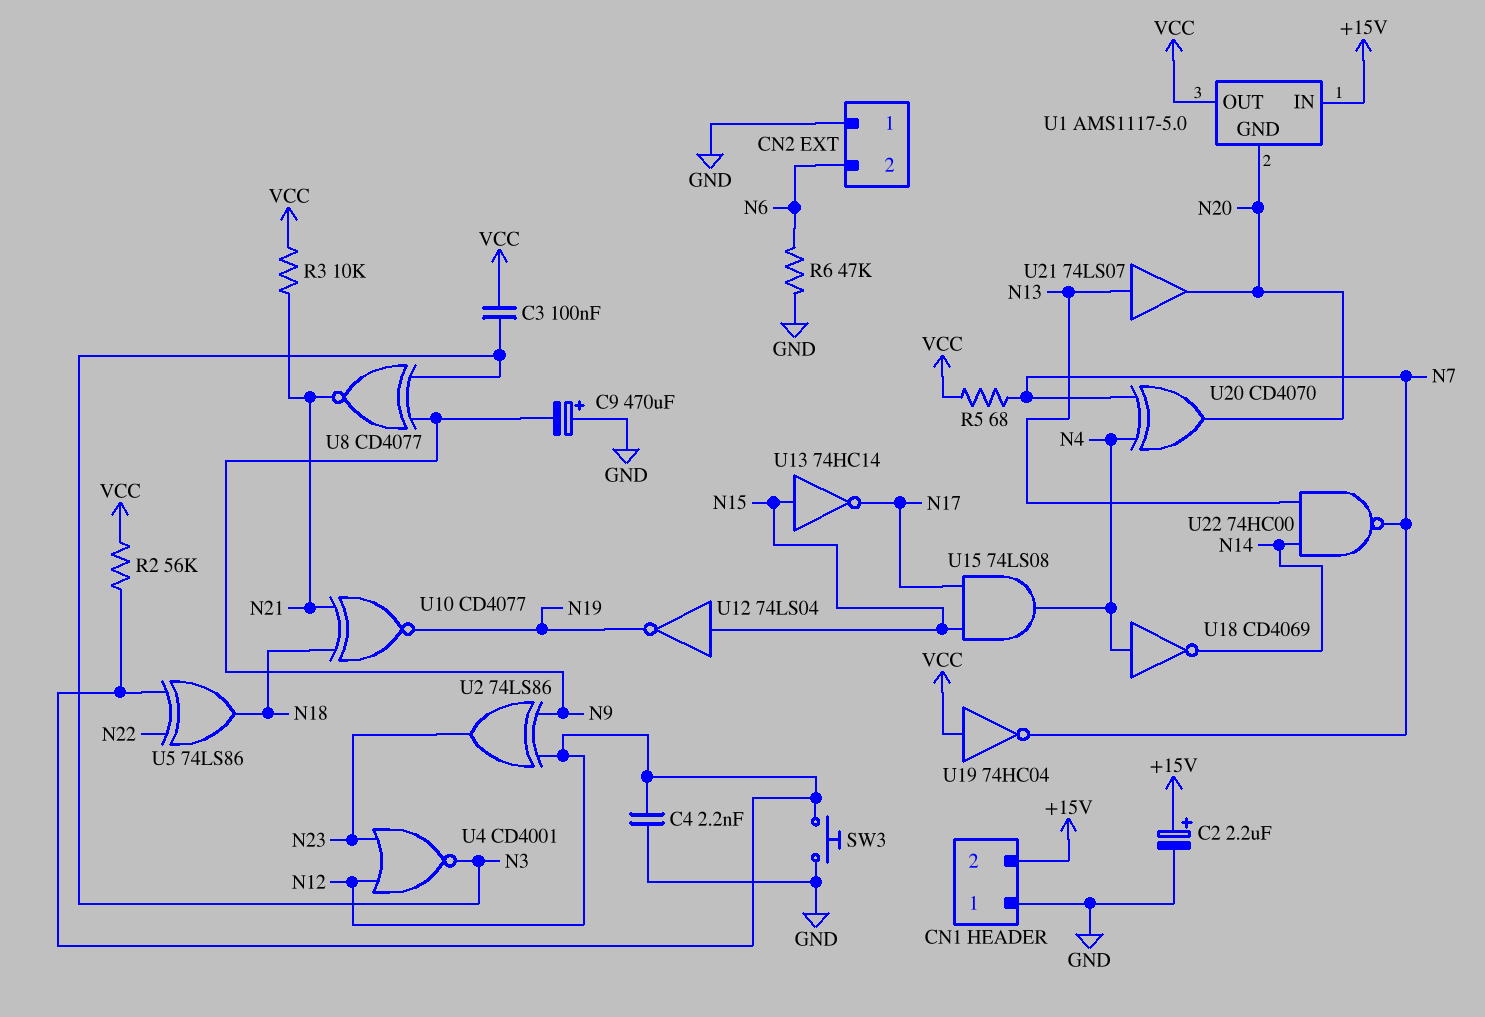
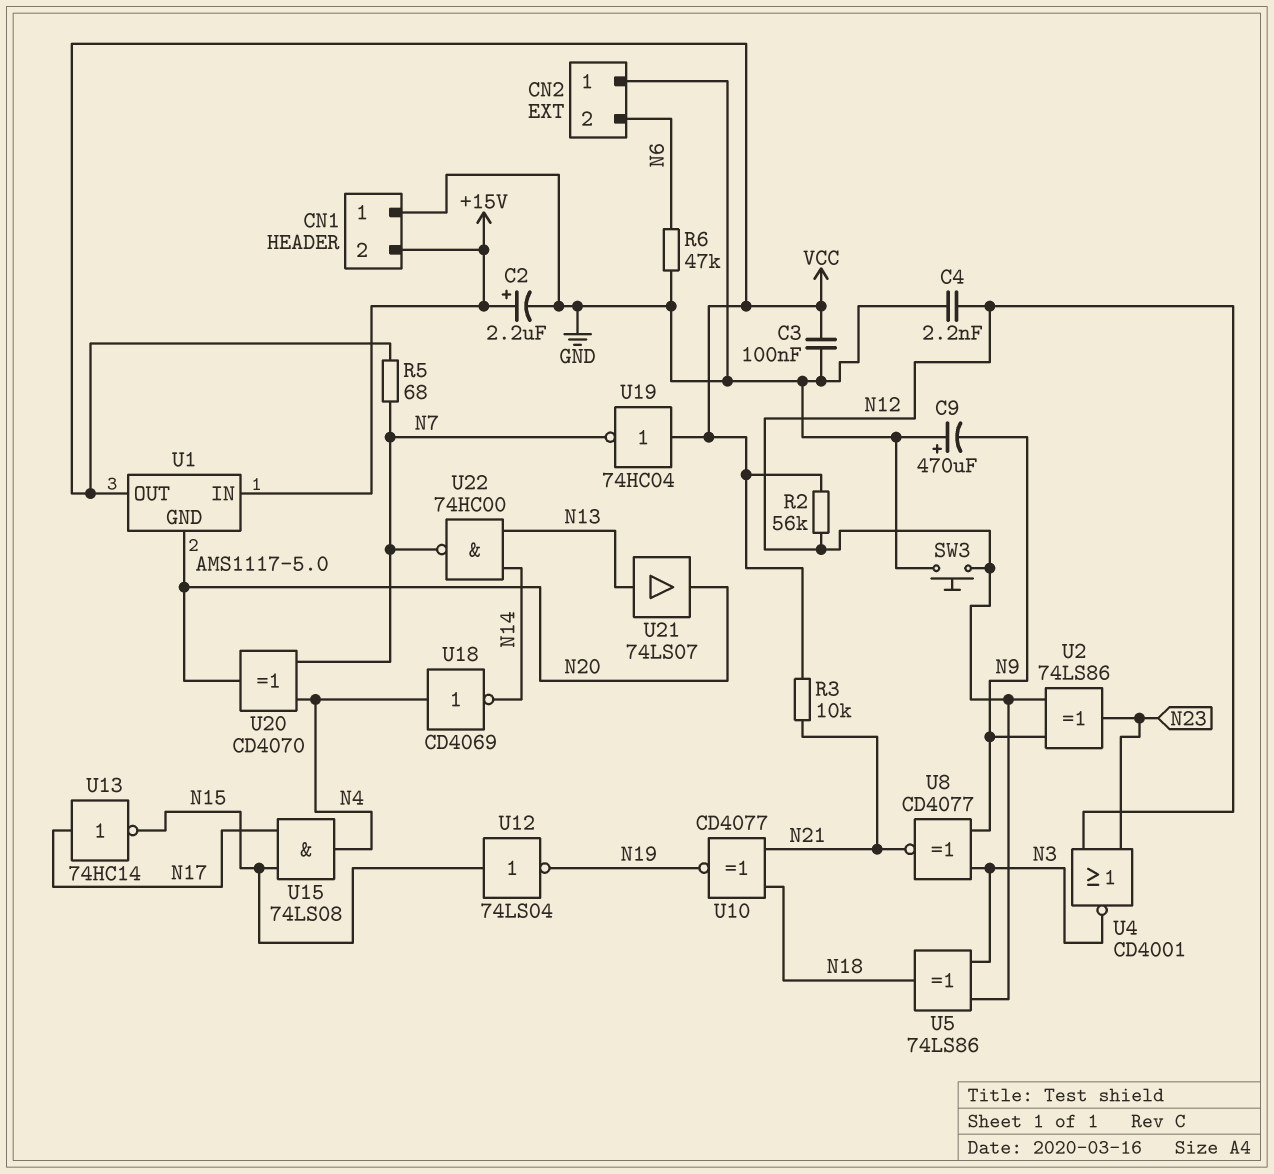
C3: 100nF (N3, VCC) -> 100nF (GND, VCC)
U5: XOR 74LS86 (in N12, in N22, out N18) -> XOR 74LS86 (in N3, in N12, out N18)
U13: NOT 74HC14 (in N15, out N17) -> NOT 74HC14 (in N17, out N15)

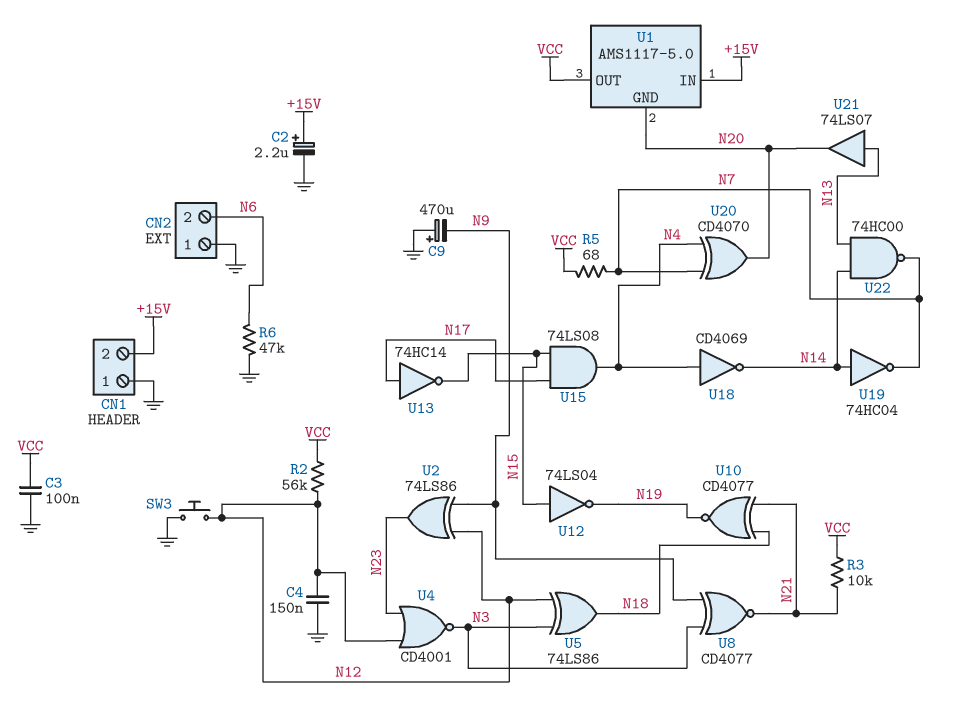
C4: 2.2nF (GND, N12) -> 150nF (GND, N12)
U19: NOT 74HC04 (in VCC, out N7) -> NOT 74HC04 (in N14, out N7)

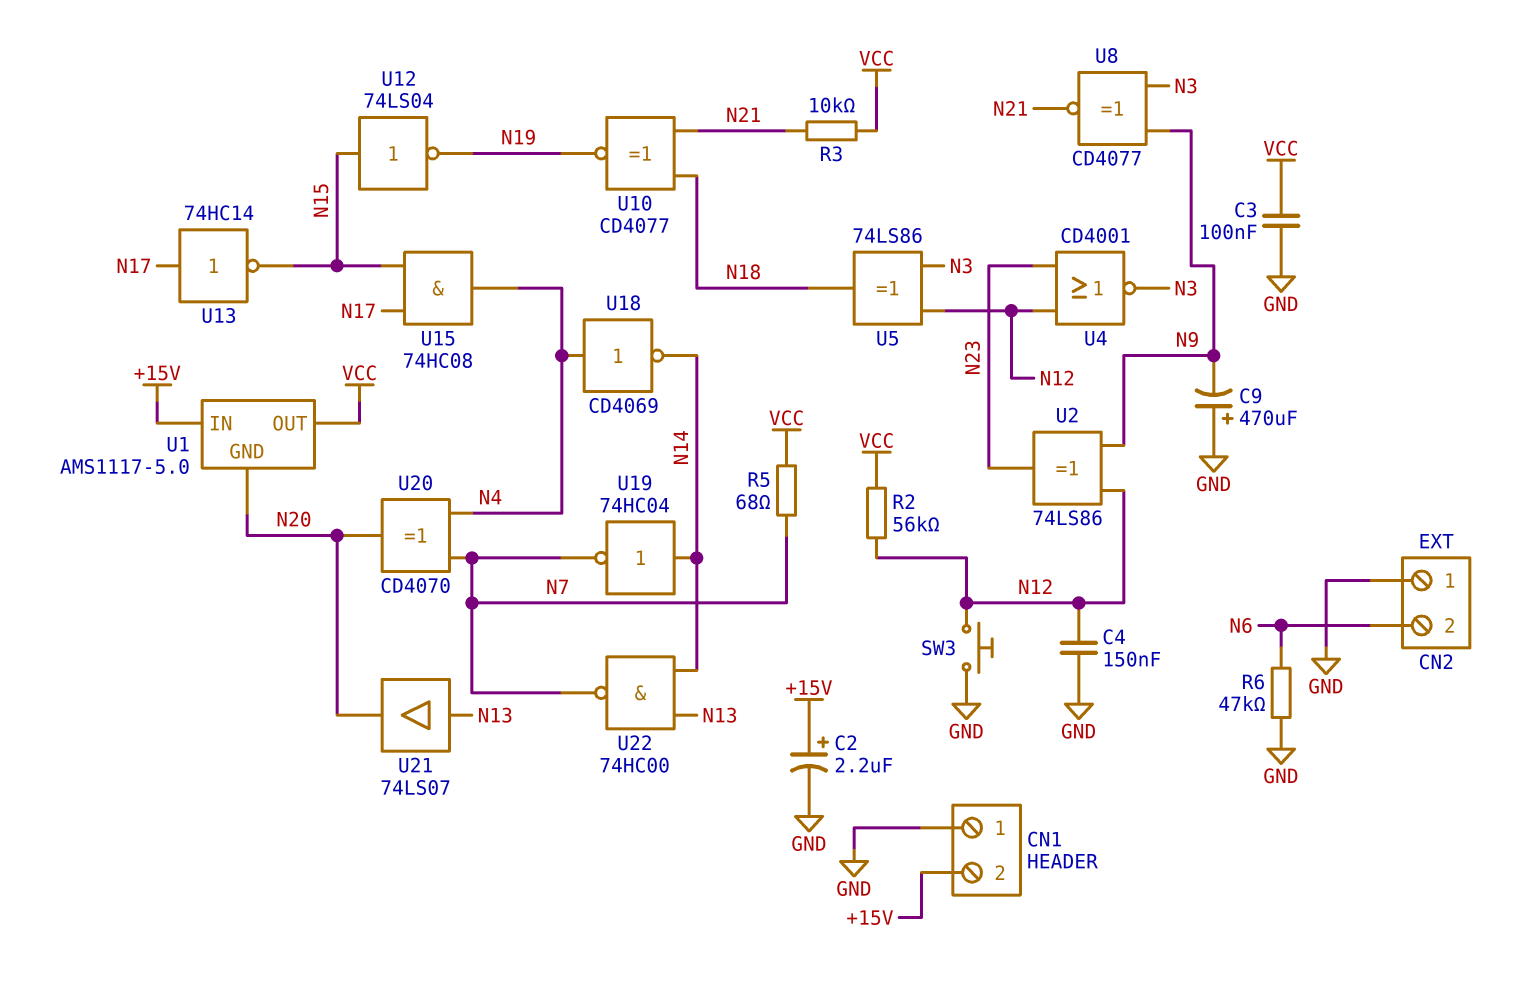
U15: AND 74LS08 (in N15, in N17, out N4) -> AND 74HC08 (in N15, in N17, out N4)

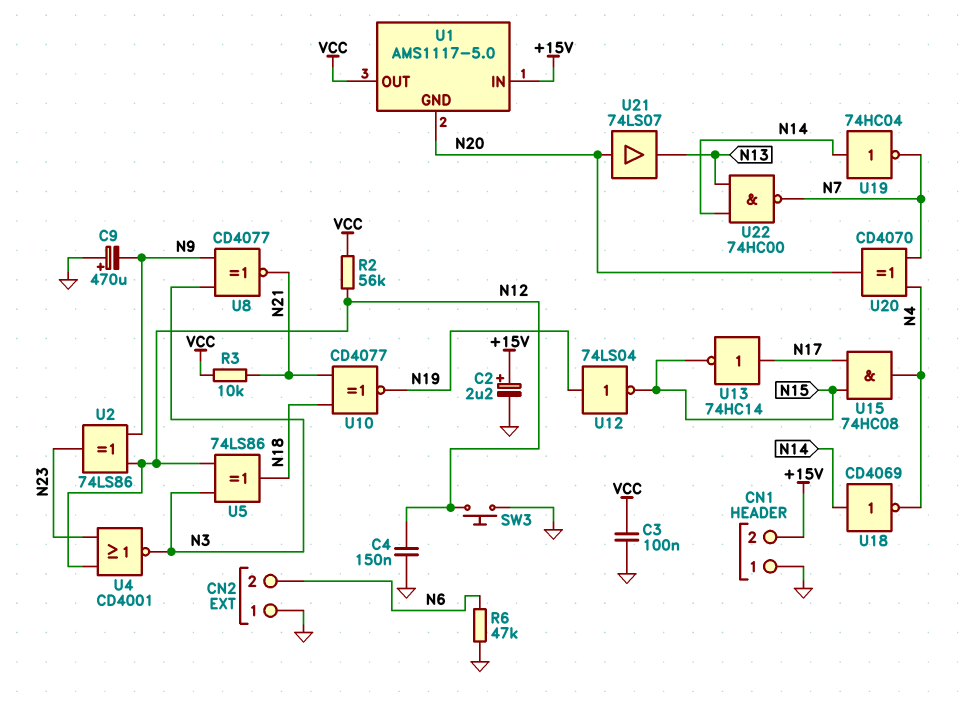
R5: 68 (N7, VCC) -> none
U12: NOT 74LS04 (in N15, out N19) -> NOT 74LS04 (in N19, out N15)
U18: NOT CD4069 (in N4, out N14) -> NOT CD4069 (in N14, out N4)
U21: buffer 74LS07 (in N13, out N20) -> buffer 74LS07 (in N20, out N13)

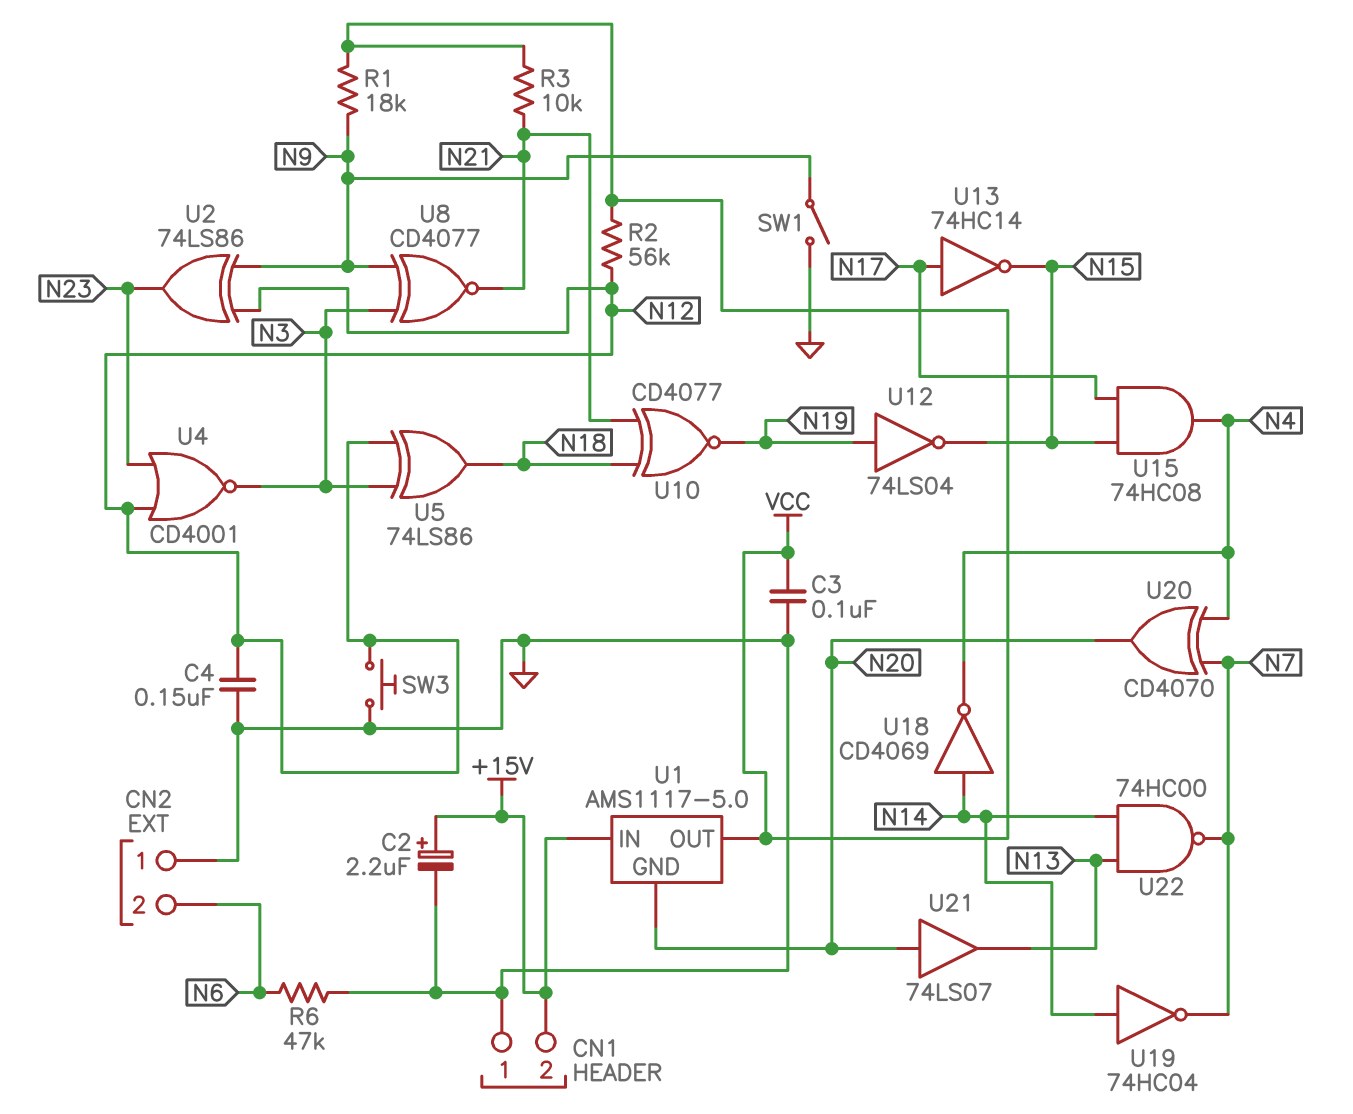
C9: 470uF (plus GND, minus N9) -> none
R1: none -> 18k (N9, VCC)
SW1: none -> switch (GND, N9)

